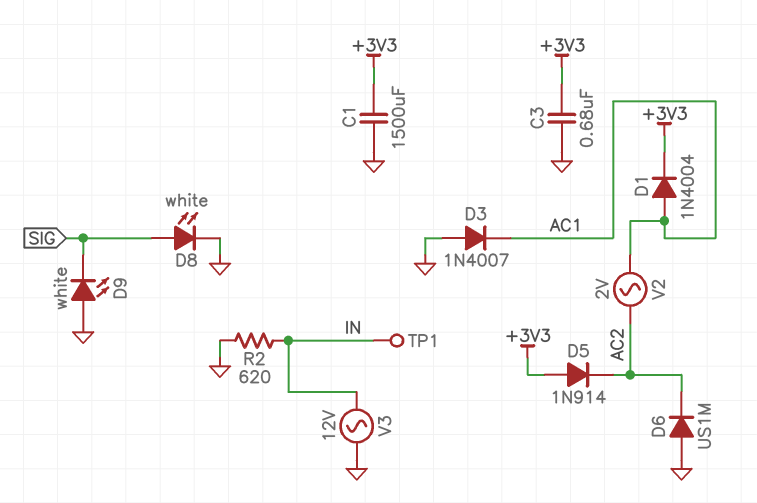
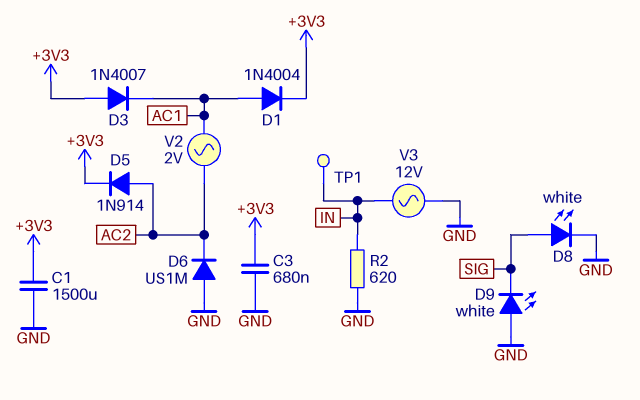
D3: diode 1N4007 (A GND, K AC1) -> diode 1N4007 (A +3V3, K AC1)
D5: diode 1N914 (A +3V3, K AC2) -> diode 1N914 (A AC2, K +3V3)

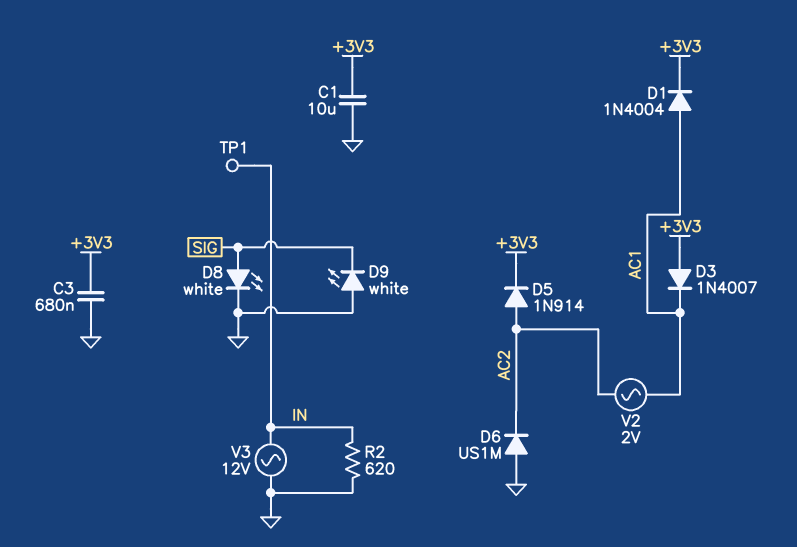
C1: 1500uF (+3V3, GND) -> 10uF (+3V3, GND)

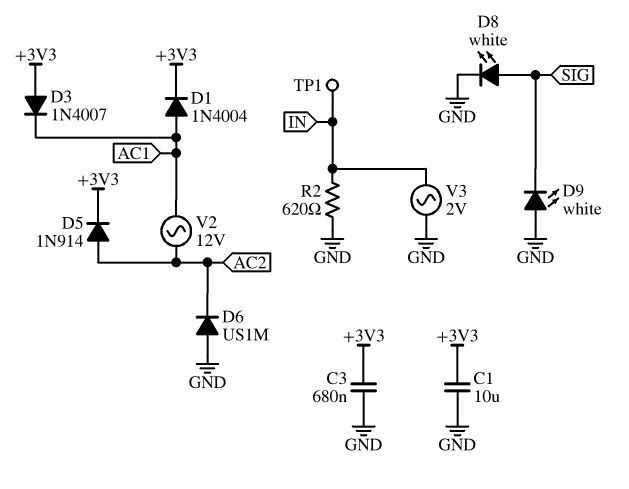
V2: AC 2V (AC1, AC2) -> AC 12V (AC1, AC2)
V3: AC 12V (GND, IN) -> AC 2V (GND, IN)

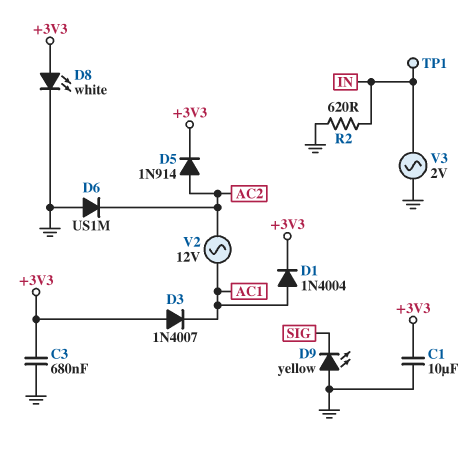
D8: LED white (A SIG, K GND) -> LED white (A +3V3, K GND)
D9: LED white (A GND, K SIG) -> LED yellow (A GND, K SIG)

